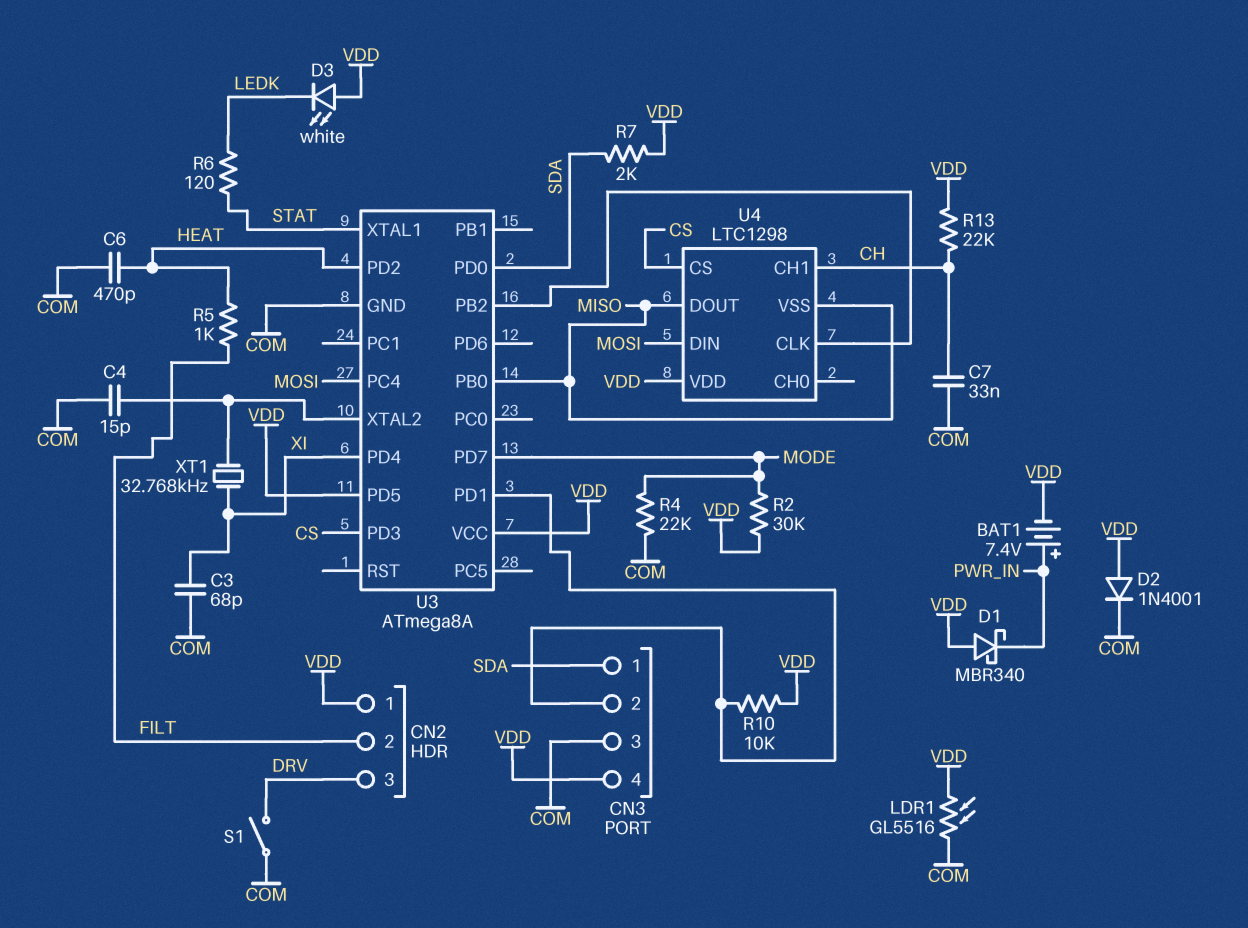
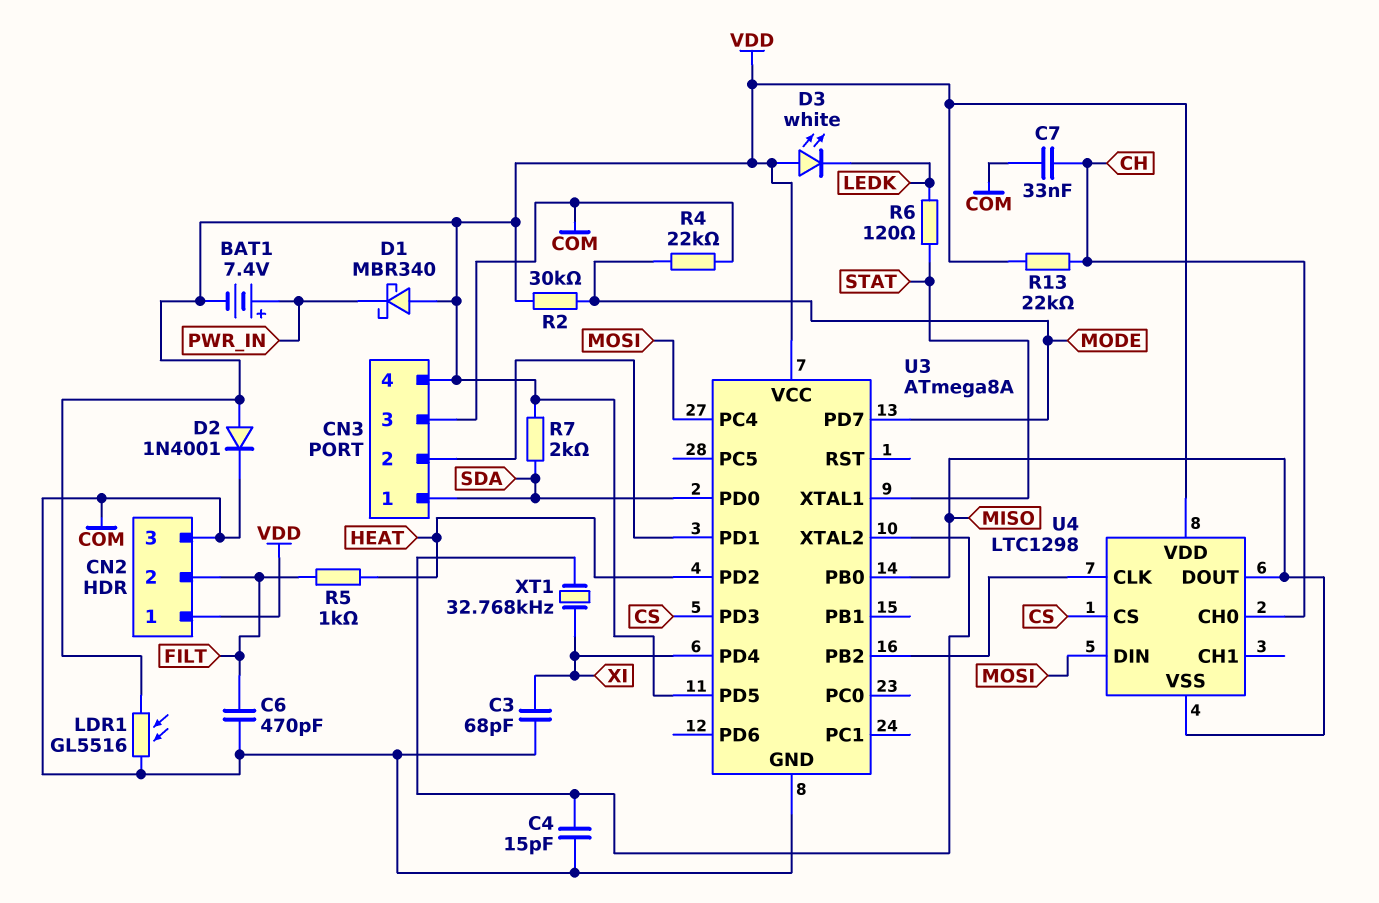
C6: 470pF (COM, HEAT) -> 470pF (COM, FILT)
CN2 pin 3: DRV -> COM
R10: 10k (CN3/2, VDD) -> none
S1: switch (COM, DRV) -> none
U4 pin CH0: none -> CH
U4 pin CH1: CH -> none

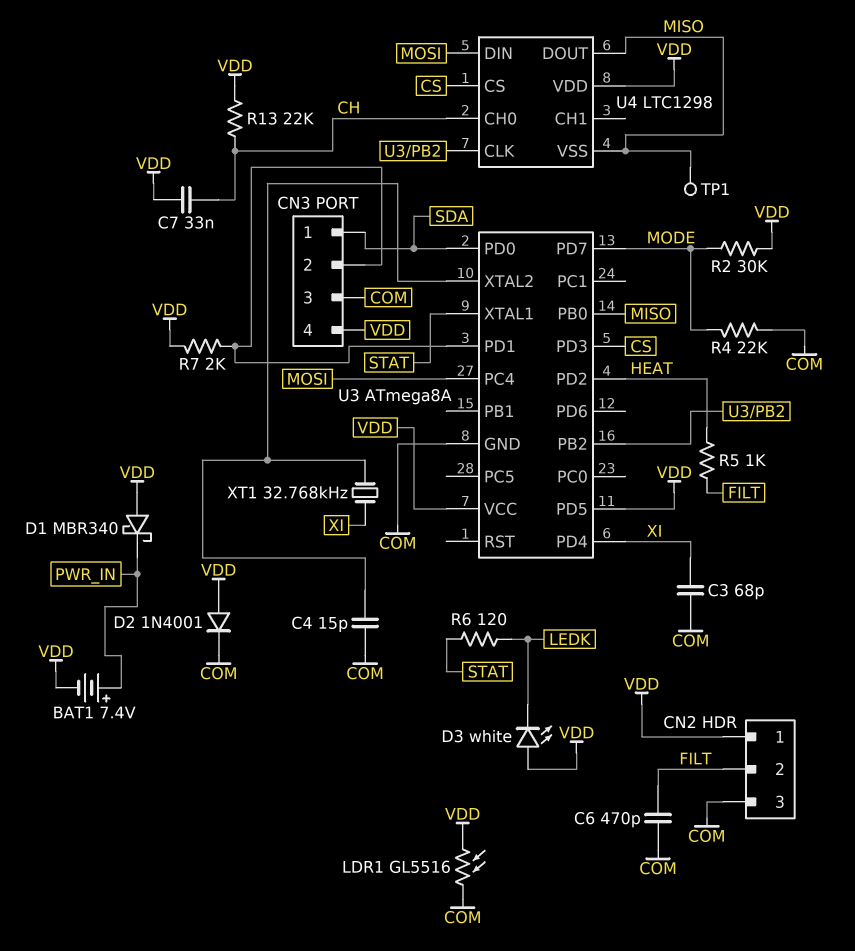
C7: 33nF (CH, COM) -> 33nF (CH, VDD)
R7: 2k (SDA, VDD) -> 2k (CN3/2, VDD)
TP1: none -> test point (MISO)

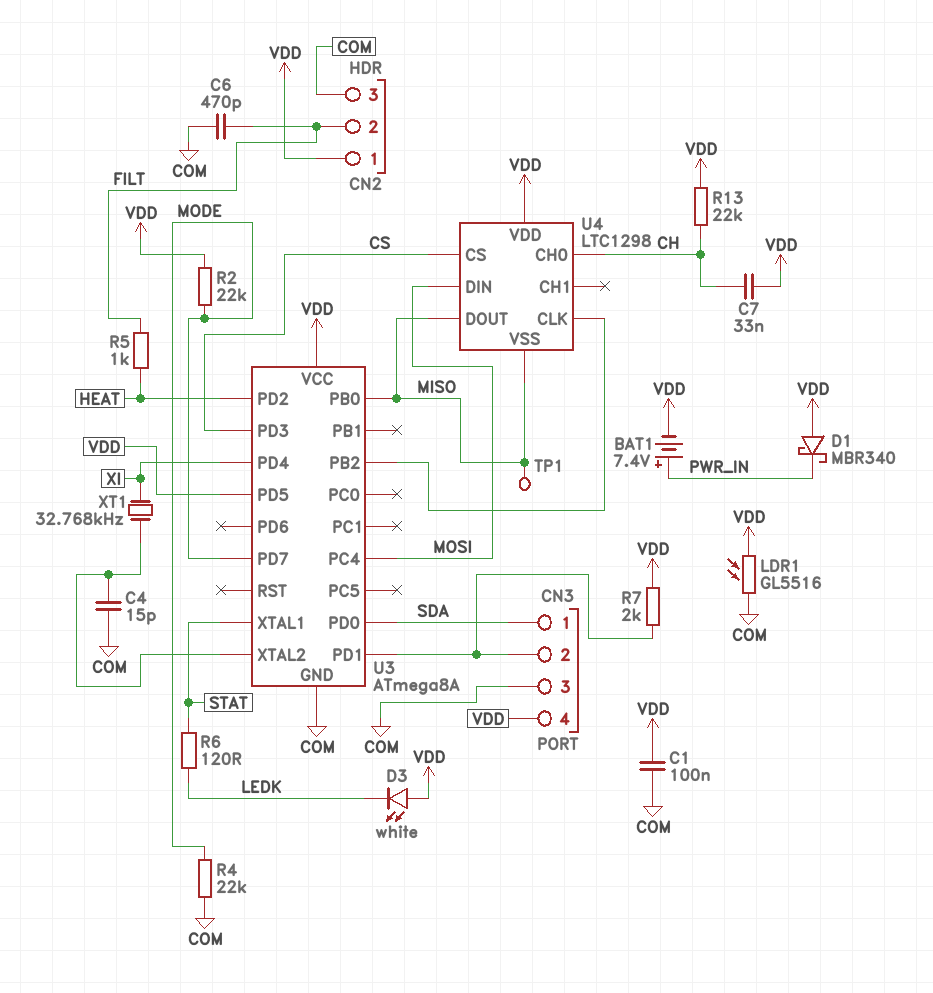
C1: none -> 100nF (COM, VDD)
C3: 68pF (COM, XI) -> none
D2: diode 1N4001 (A VDD, K COM) -> none
R2: 30k (MODE, VDD) -> 22k (MODE, VDD)

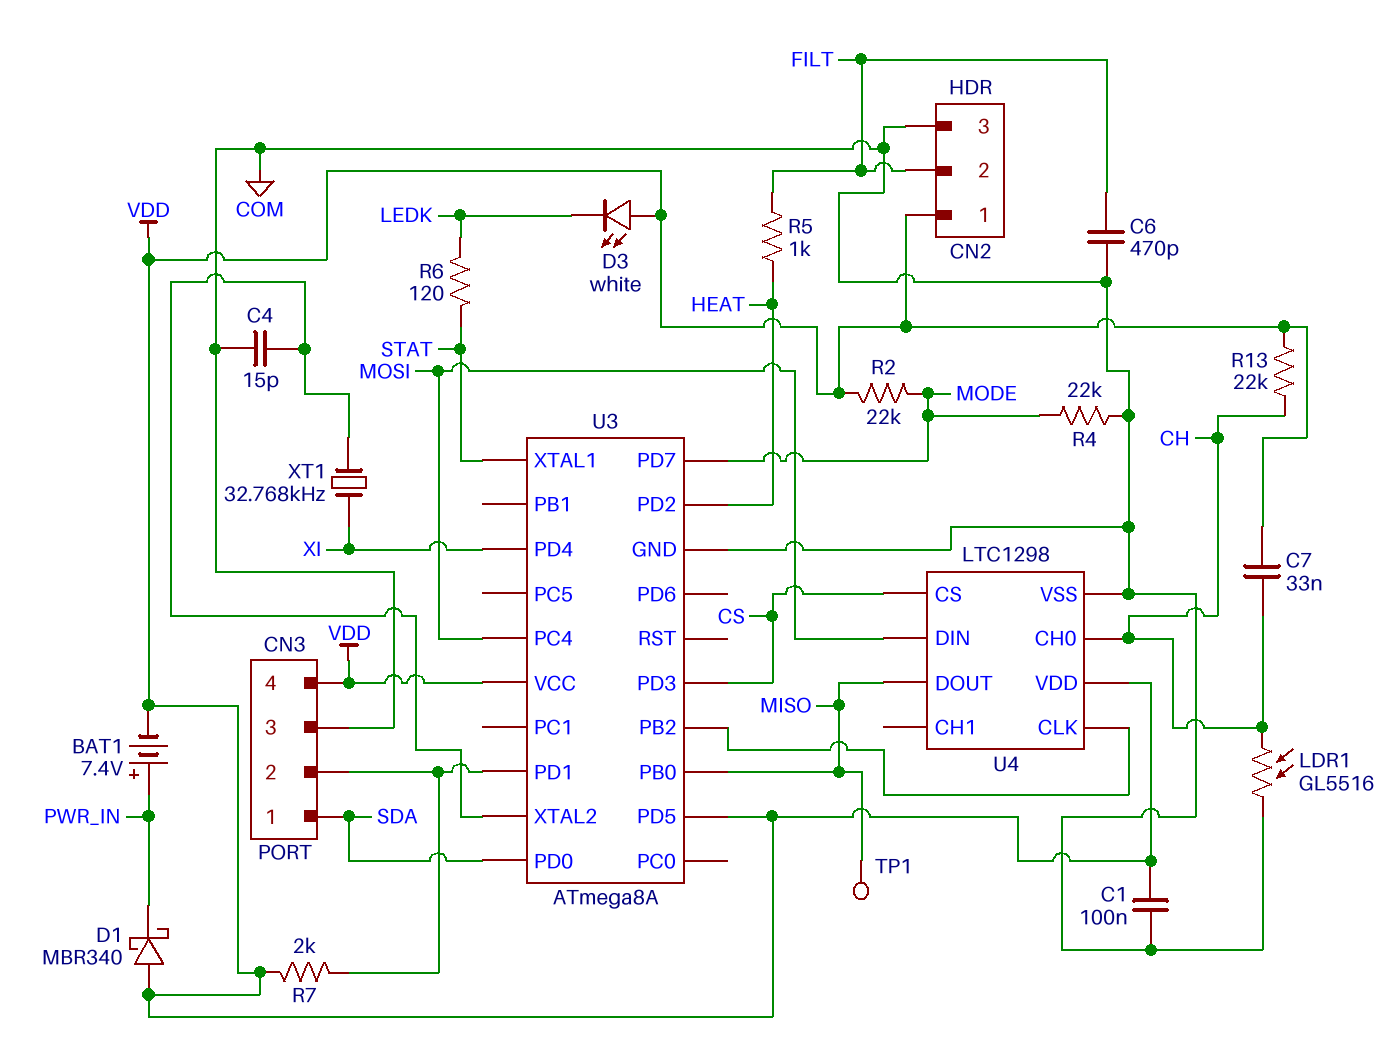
LDR1: GL5516 (COM, VDD) -> GL5516 (CH, COM)
U4 pin VSS: MISO -> COM

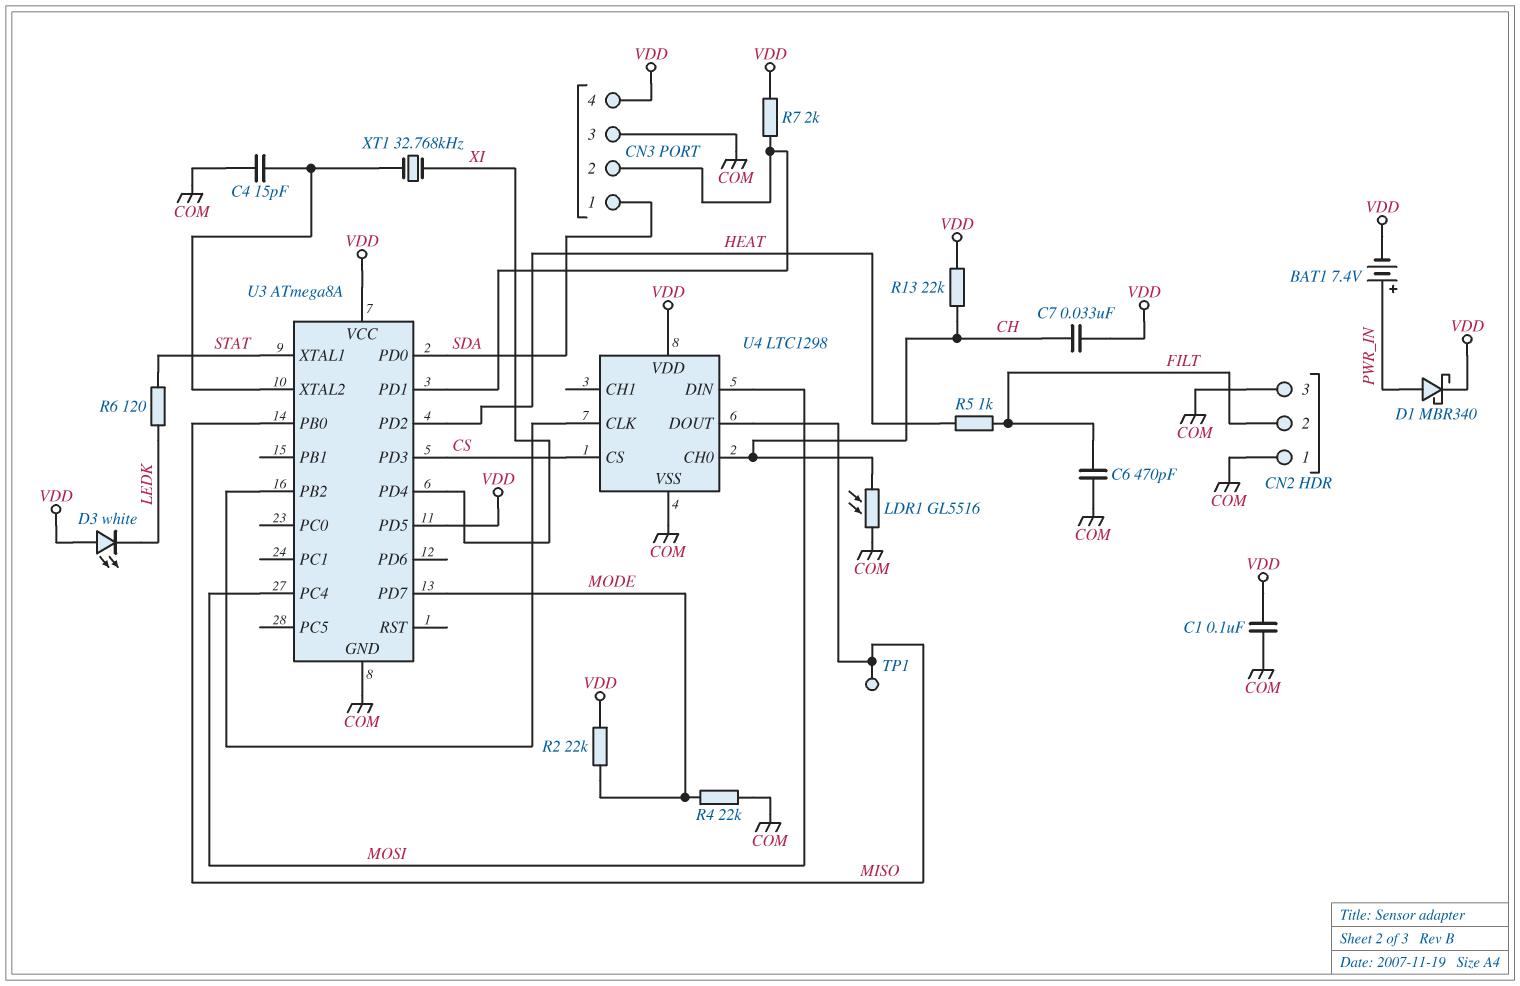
CN2 pin 1: VDD -> COM
D1: schottky MBR340 (A VDD, K PWR_IN) -> schottky MBR340 (A PWR_IN, K VDD)

